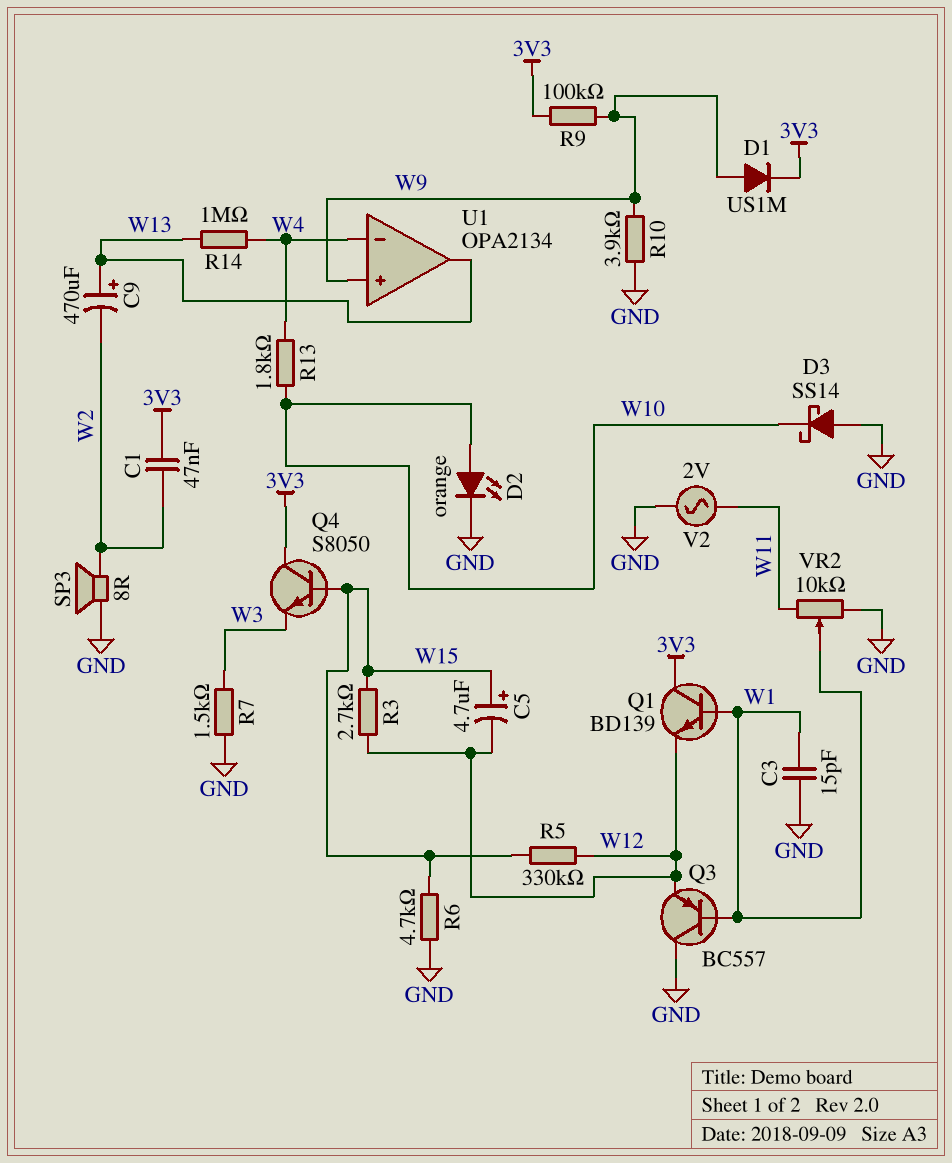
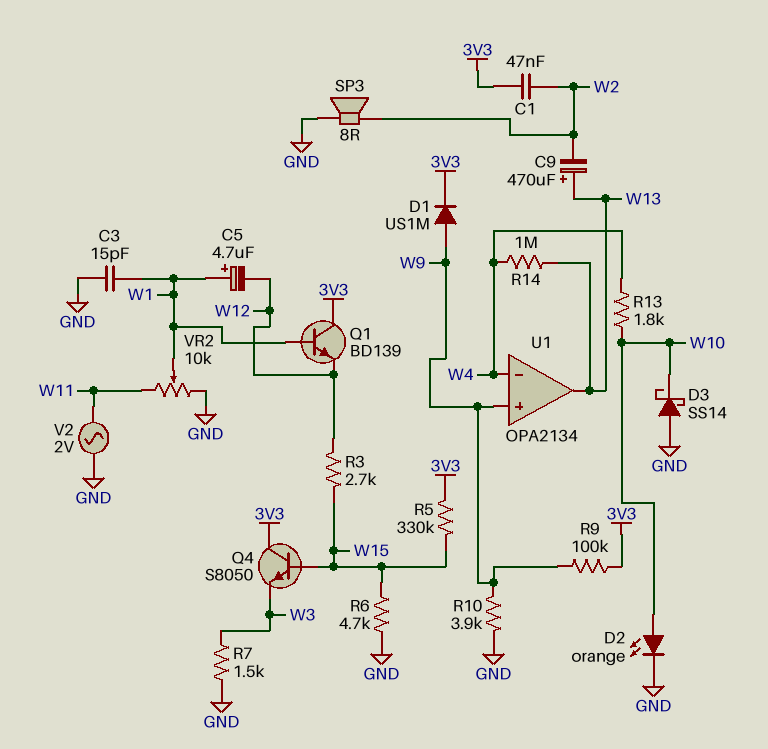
C5: 4.7uF (plus W15, minus W12) -> 4.7uF (plus W1, minus W12)
Q3: PNP BC557 (B W1, C GND, E W12) -> none
R5: 330k (W12, W15) -> 330k (3V3, W15)

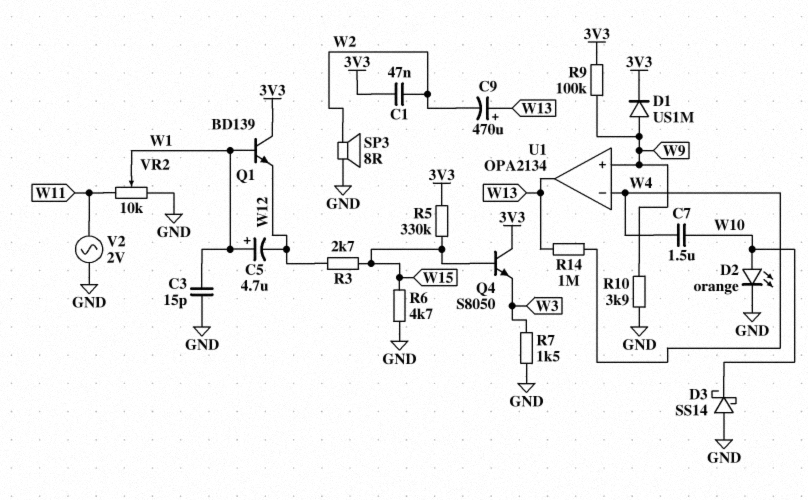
C7: none -> 1.5uF (W4, W10)
R13: 1.8k (W4, W10) -> none

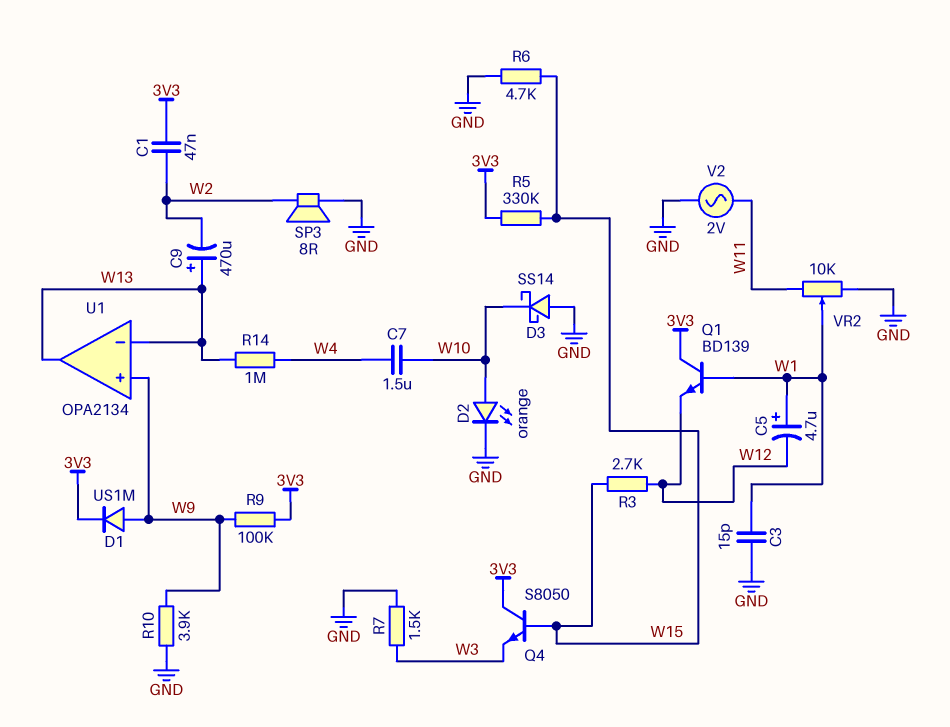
U1 pin in-: W4 -> W13

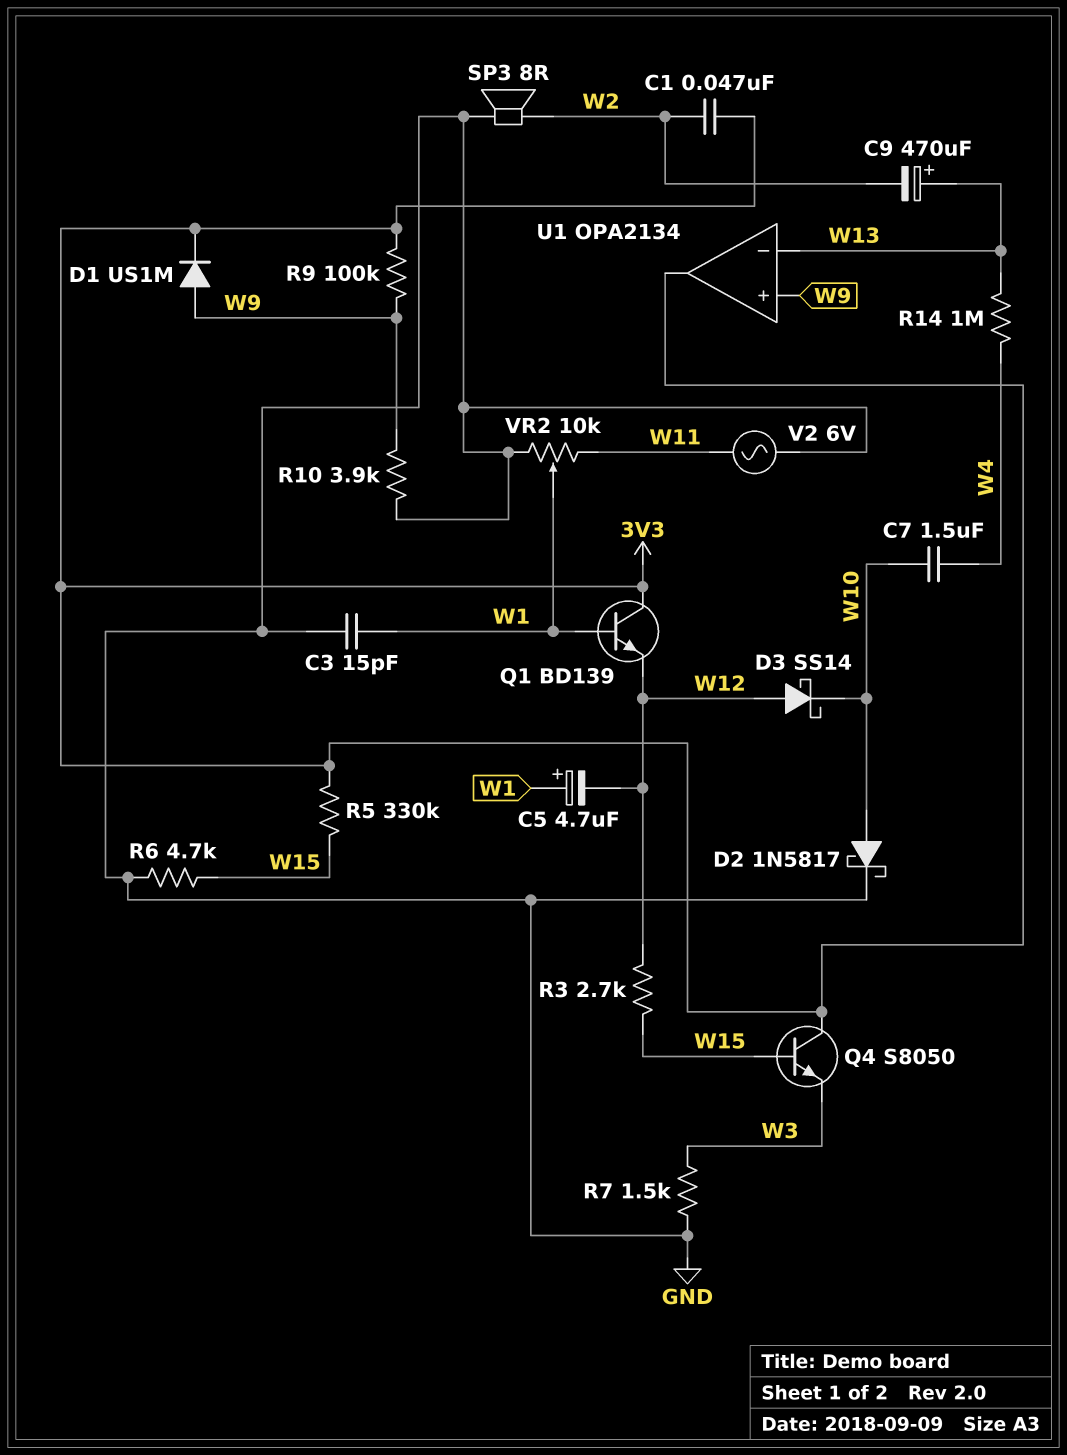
D2: LED orange (A W10, K GND) -> schottky 1N5817 (A W10, K GND)
D3: schottky SS14 (A GND, K W10) -> schottky SS14 (A W12, K W10)
U1 pin out: W13 -> 3V3
V2: AC 2V (GND, W11) -> AC 6V (GND, W11)

